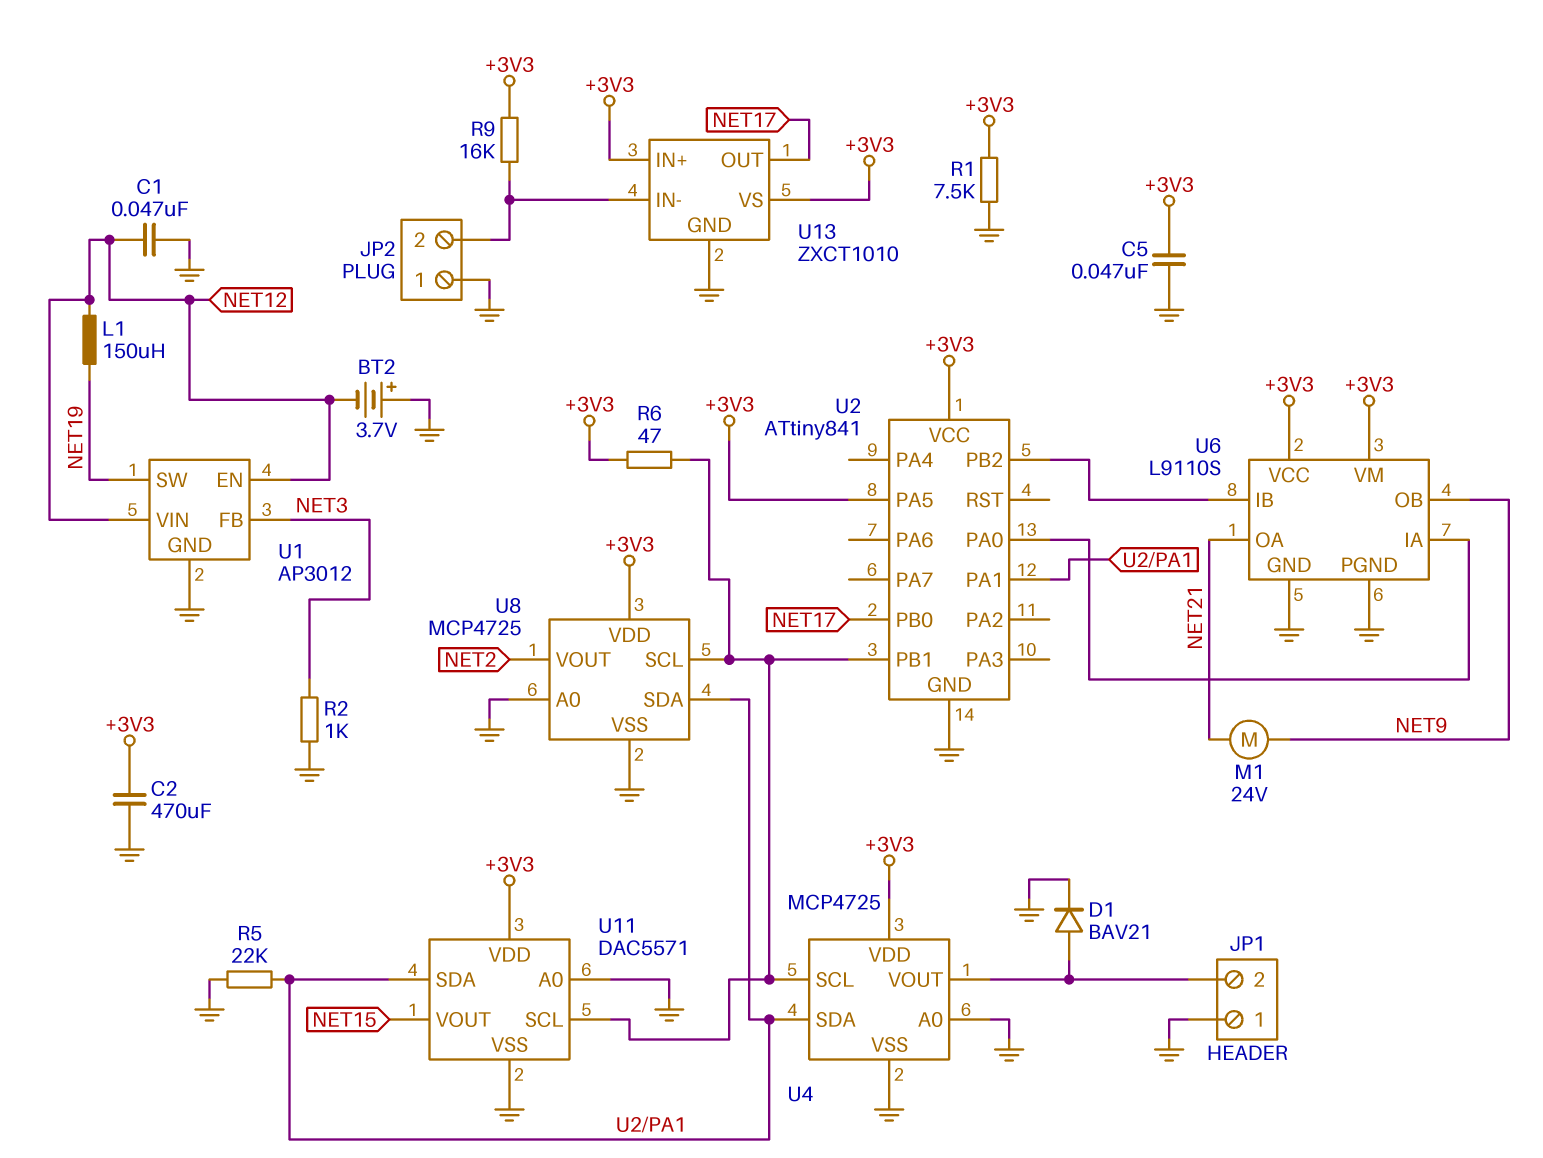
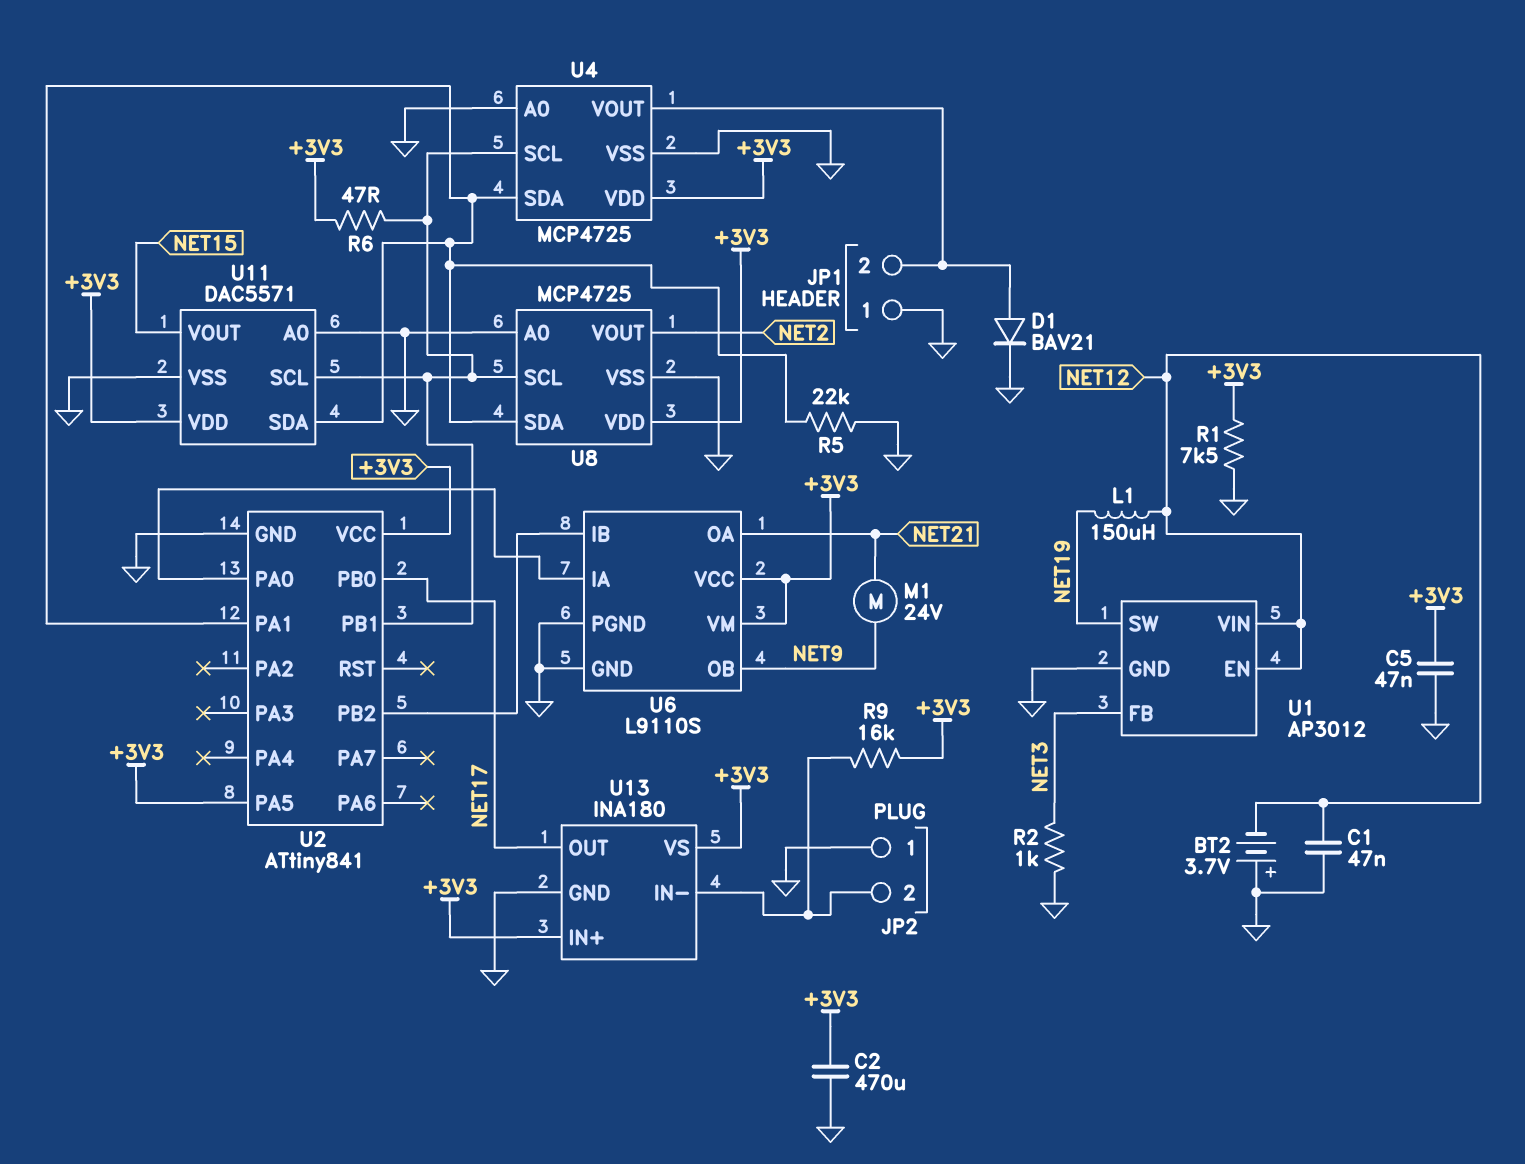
U13: ZXCT1010 -> INA180

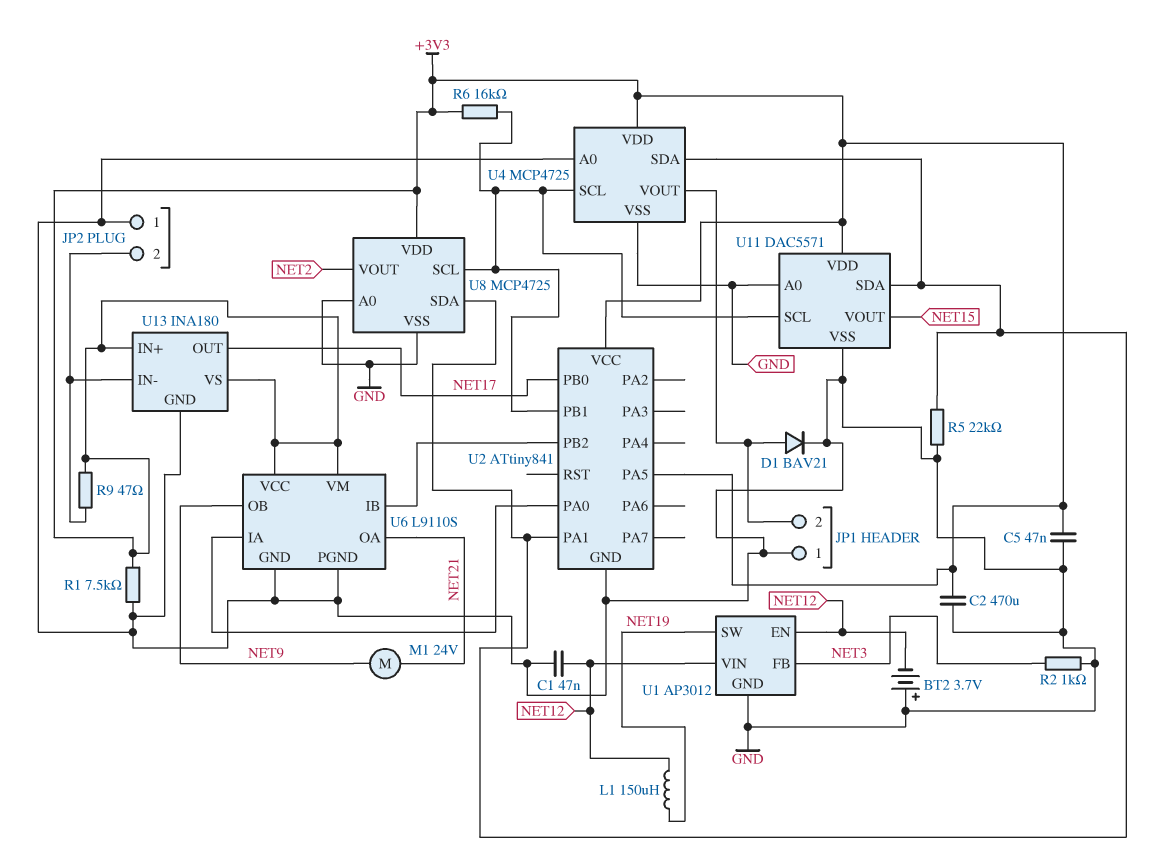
R6: 47 (+3V3, U2/PB1) -> 16k (+3V3, U2/PB1)
R9: 16k (+3V3, JP2/2) -> 47 (+3V3, JP2/2)

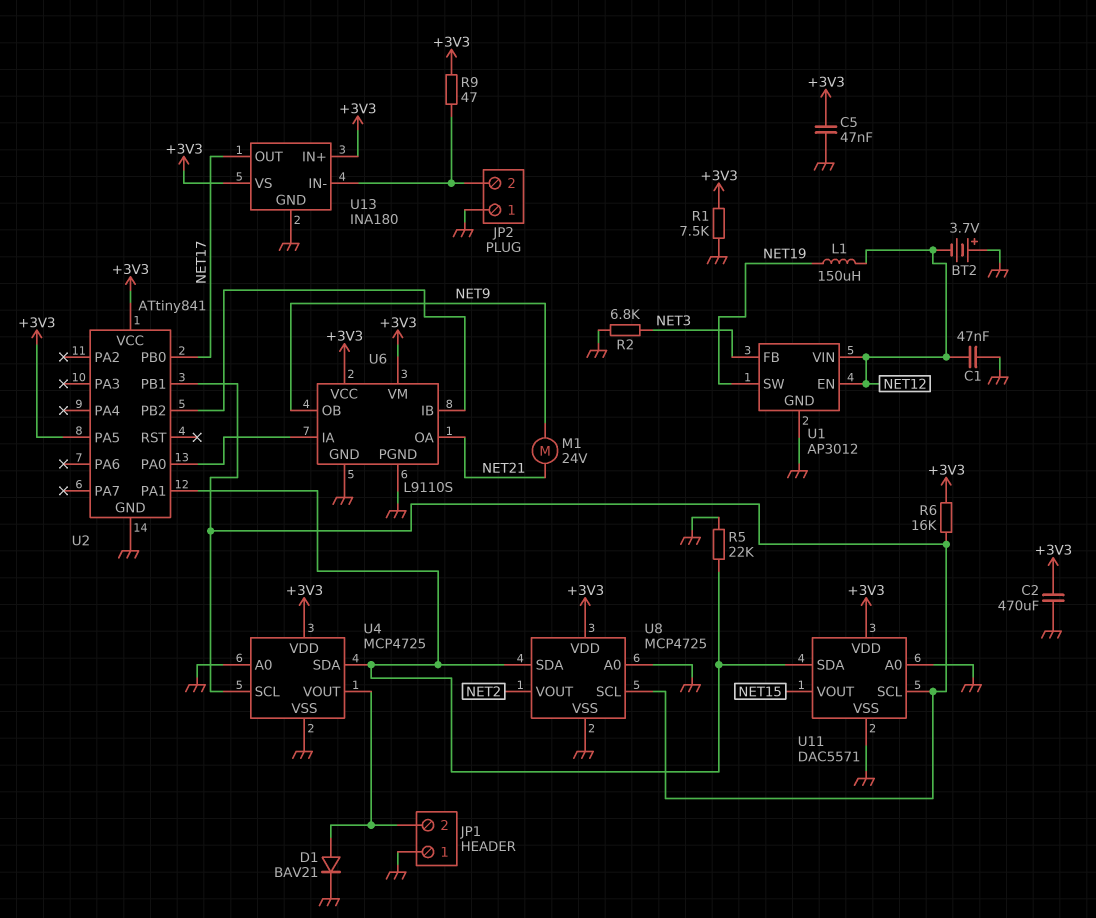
R2: 1k (GND, NET3) -> 6.8k (GND, NET3)

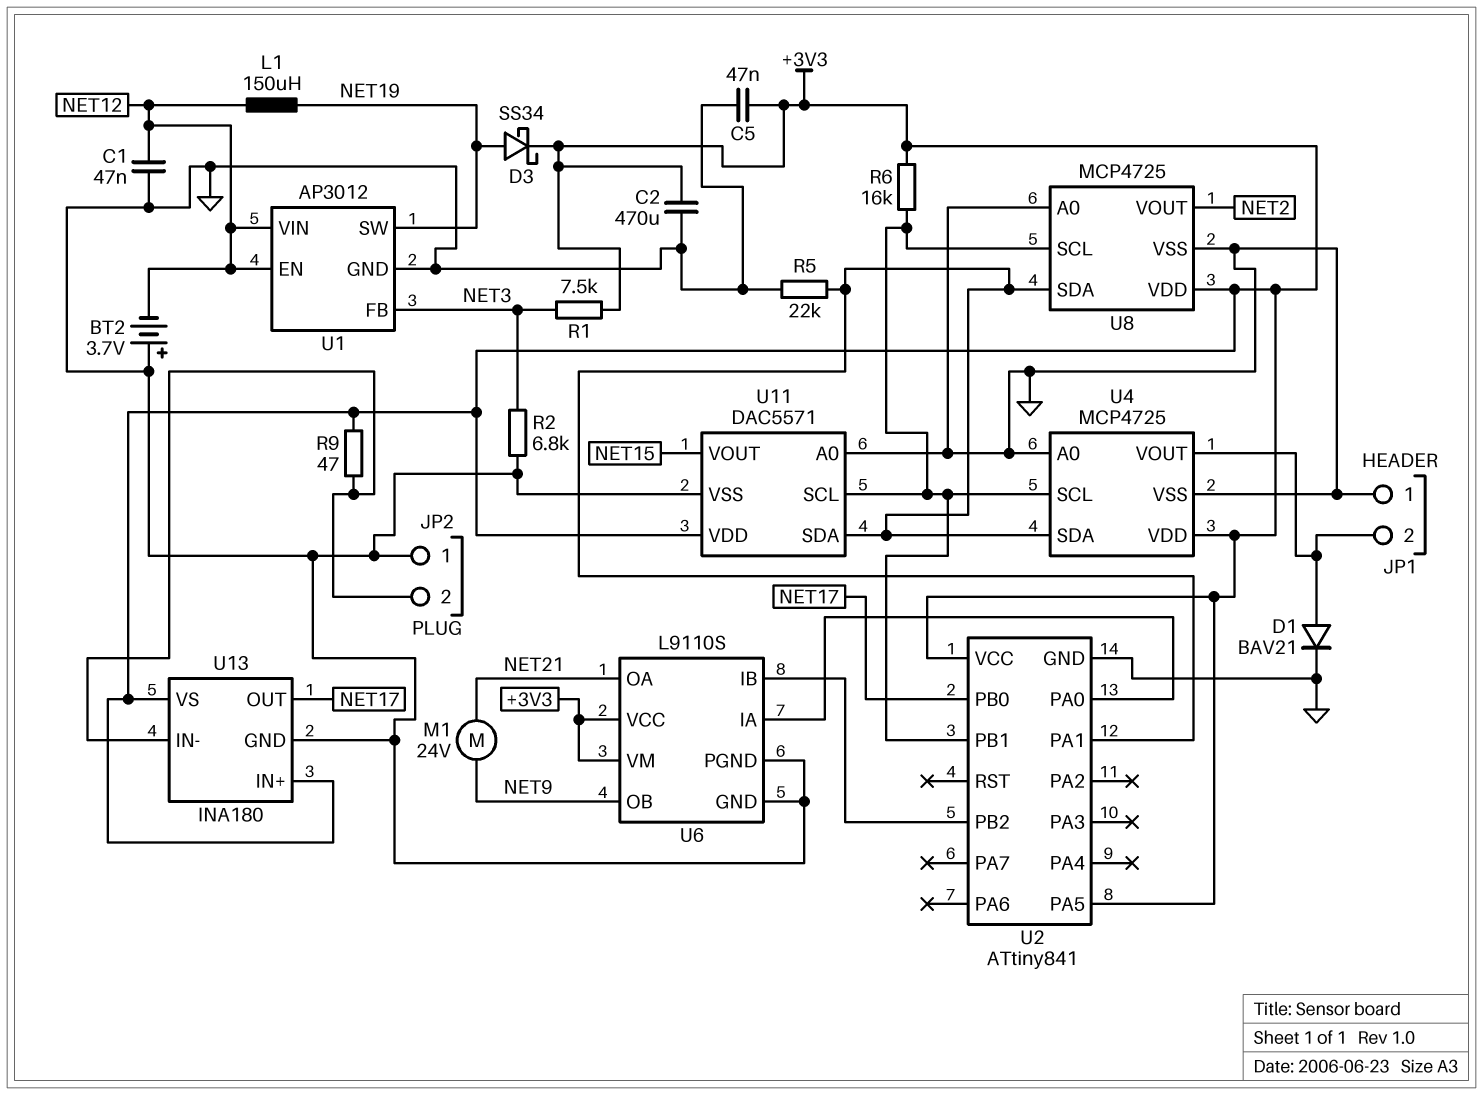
D3: none -> schottky SS34 (A NET19, K +3V3)
R1: 7.5k (+3V3, GND) -> 7.5k (+3V3, NET3)

